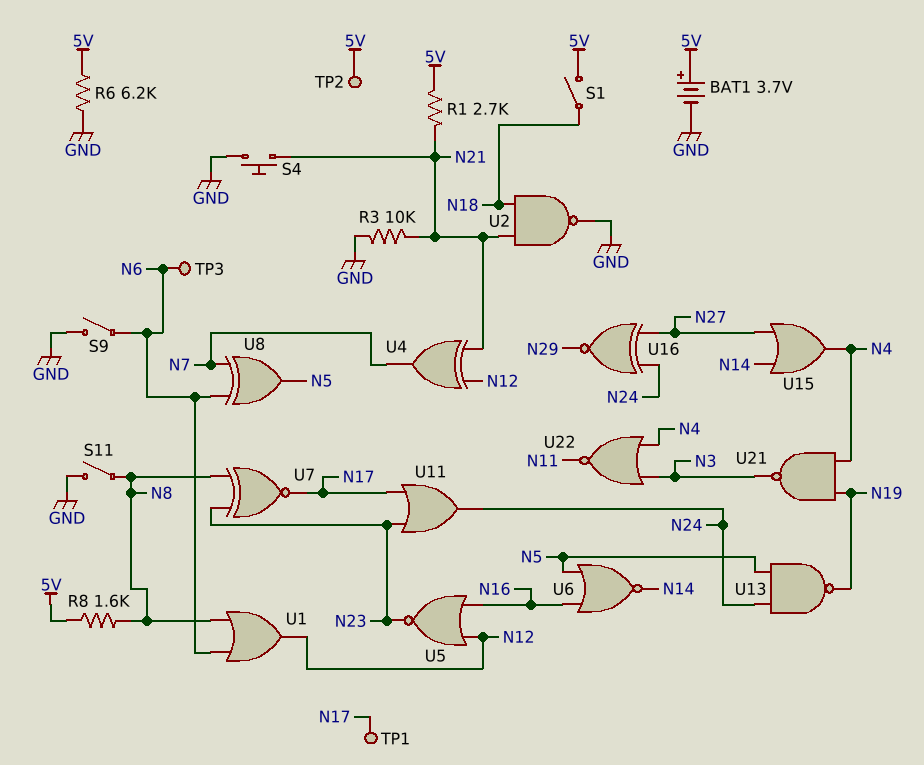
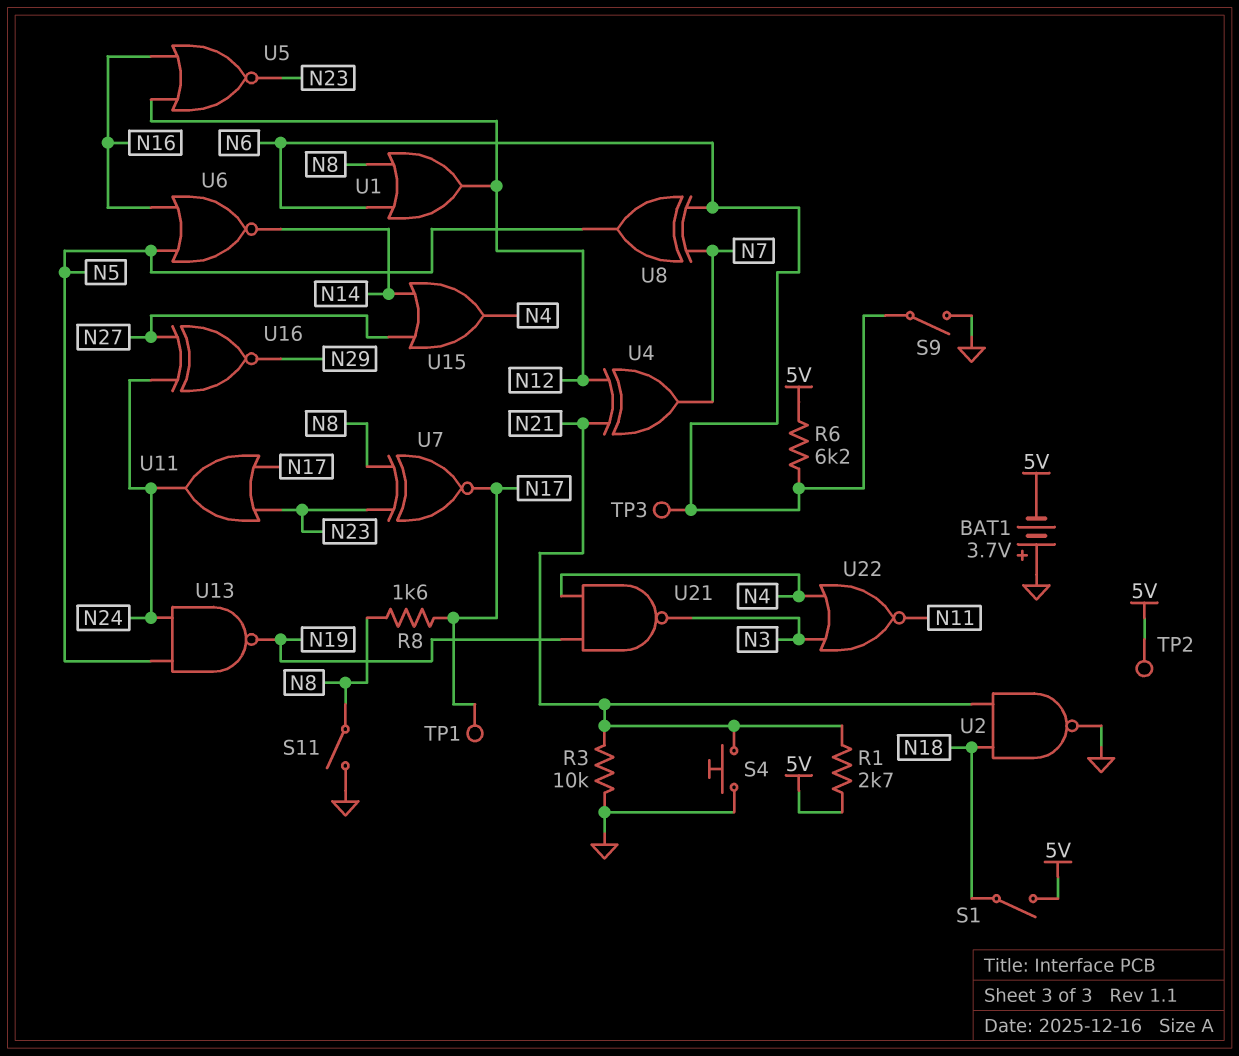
BAT1: 3.7V (plus 5V, minus GND) -> 3.7V (plus GND, minus 5V)
R6: 6.2k (5V, GND) -> 6.2k (5V, N6)
R8: 1.6k (5V, N8) -> 1.6k (N8, N17)

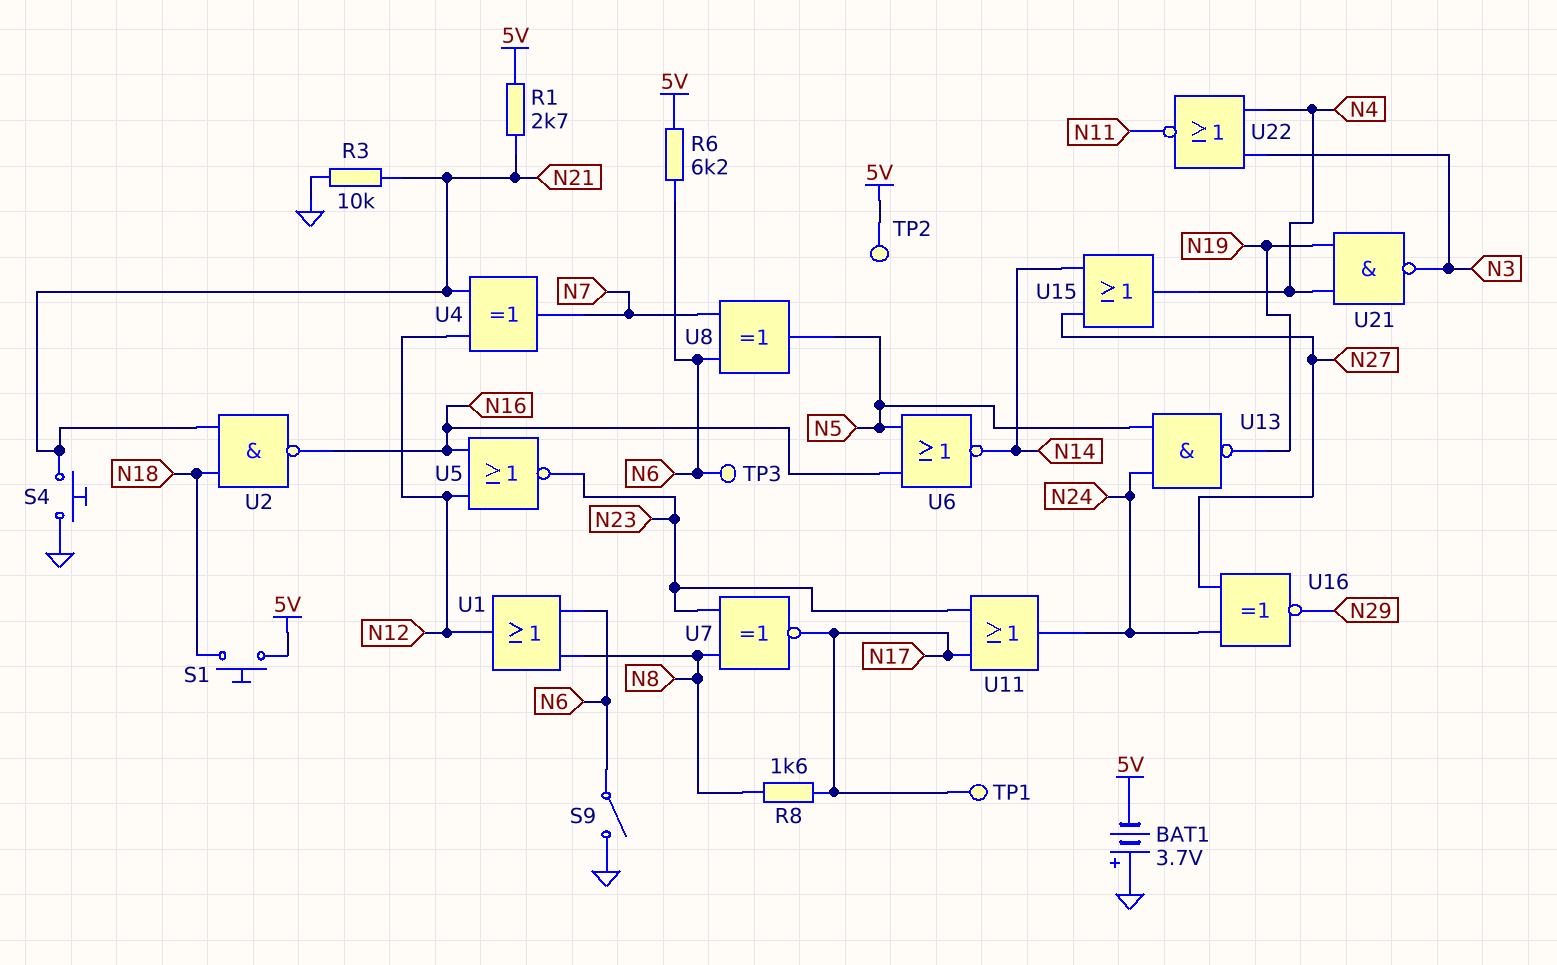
S1: switch (5V, N18) -> button (5V, N18)
S11: switch (GND, N8) -> none
U2: NAND (in N18, in N21, out GND) -> NAND (in N18, in N21, out N16)

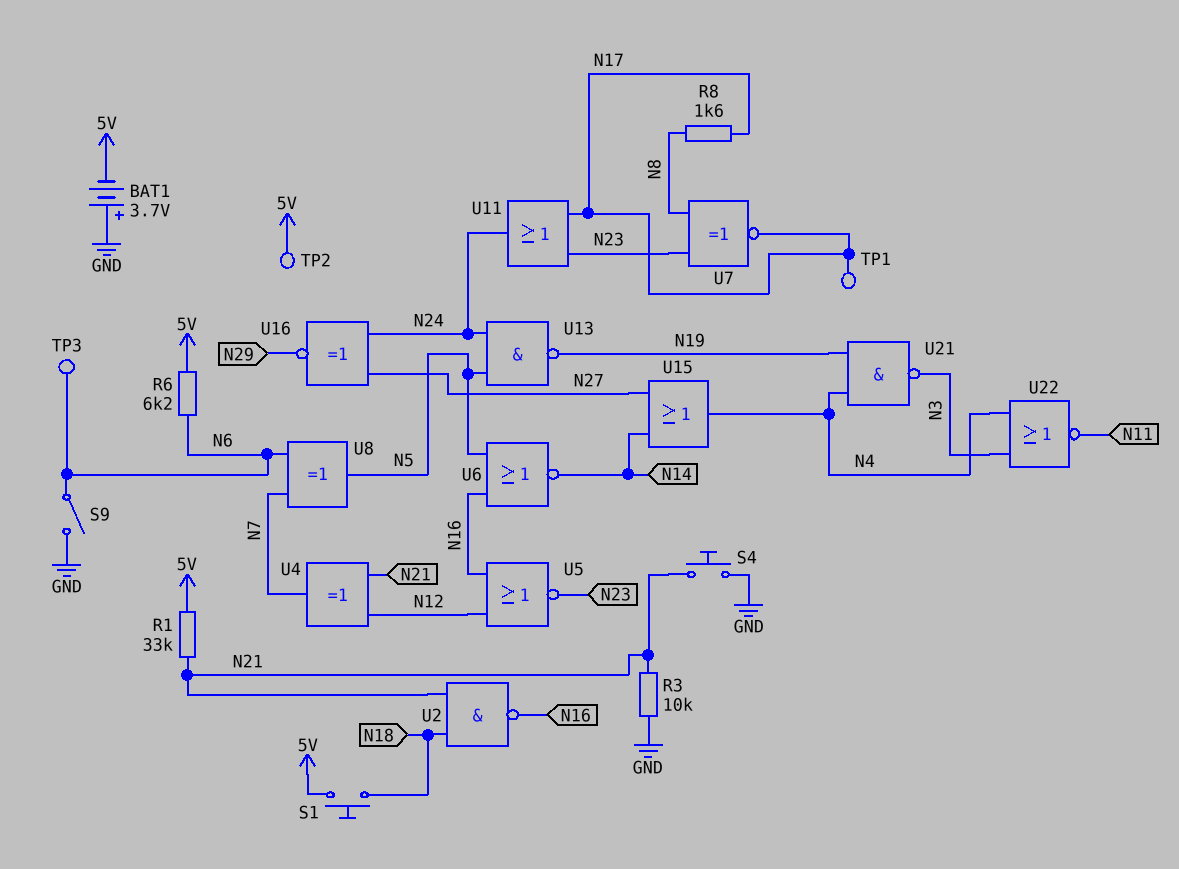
R1: 2.7k (5V, N21) -> 33k (5V, N21)
U1: OR (in N6, in N8, out N12) -> none

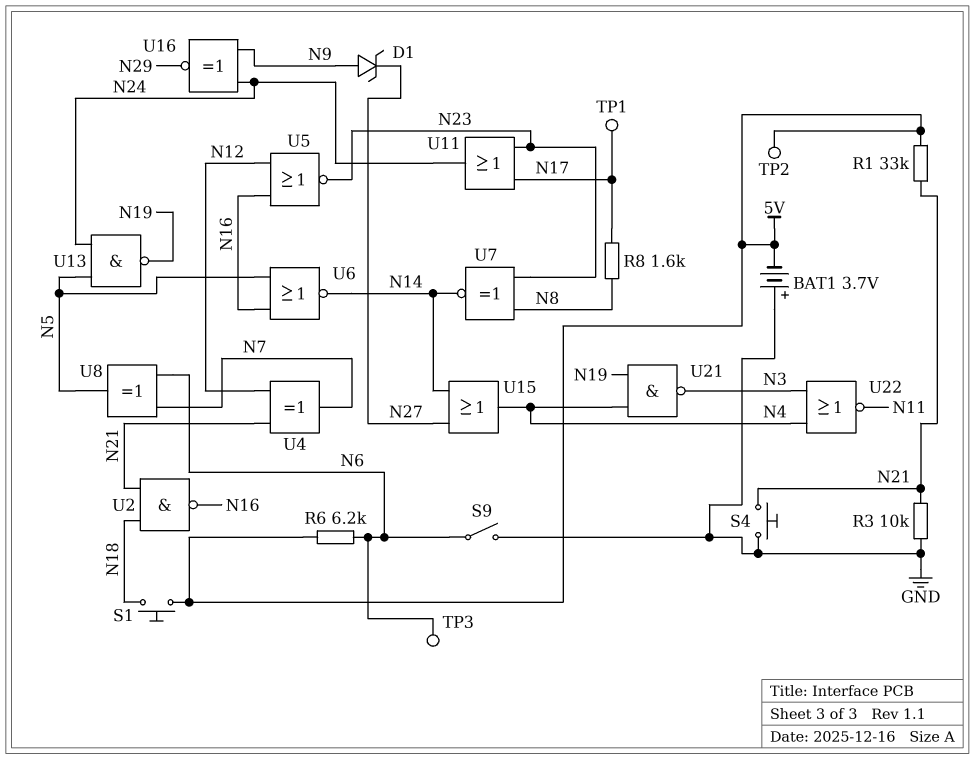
D1: none -> zener (A N9, K N27)
U7: XNOR (in N8, in N23, out N17) -> XNOR (in N8, in N23, out N14)
U16: XNOR (in N24, in N27, out N29) -> XNOR (in N9, in N24, out N29)

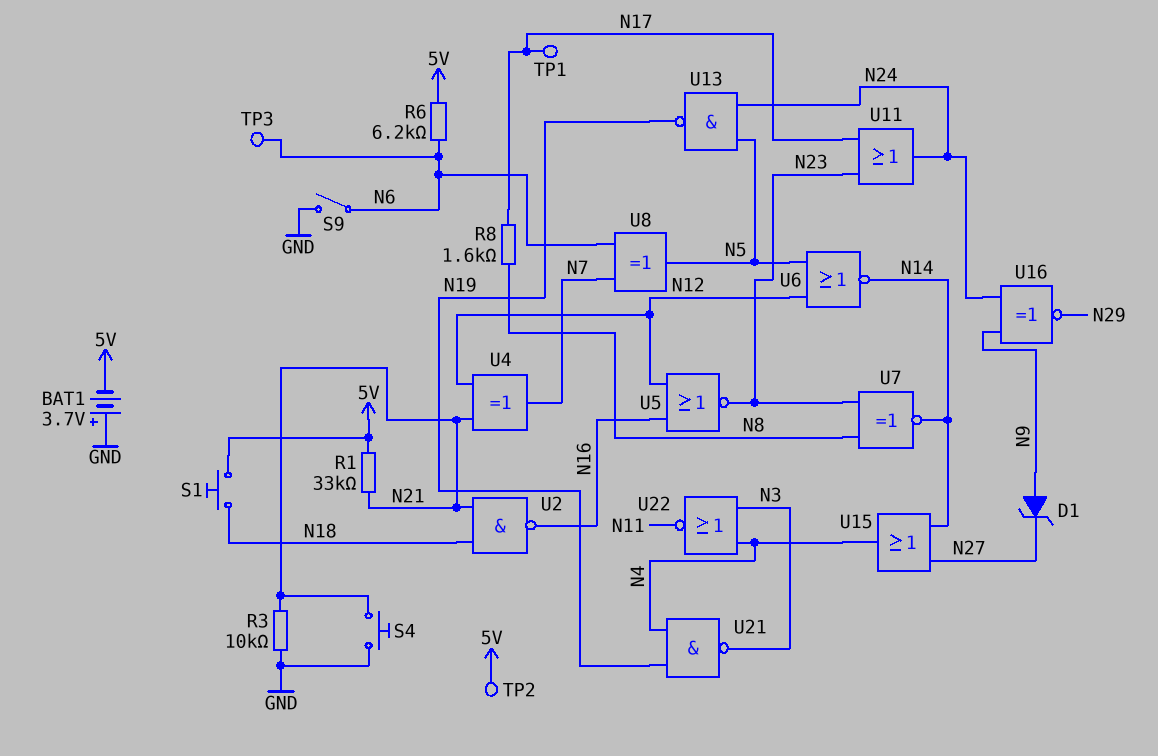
U6: NOR (in N5, in N16, out N14) -> NOR (in N5, in N12, out N14)

